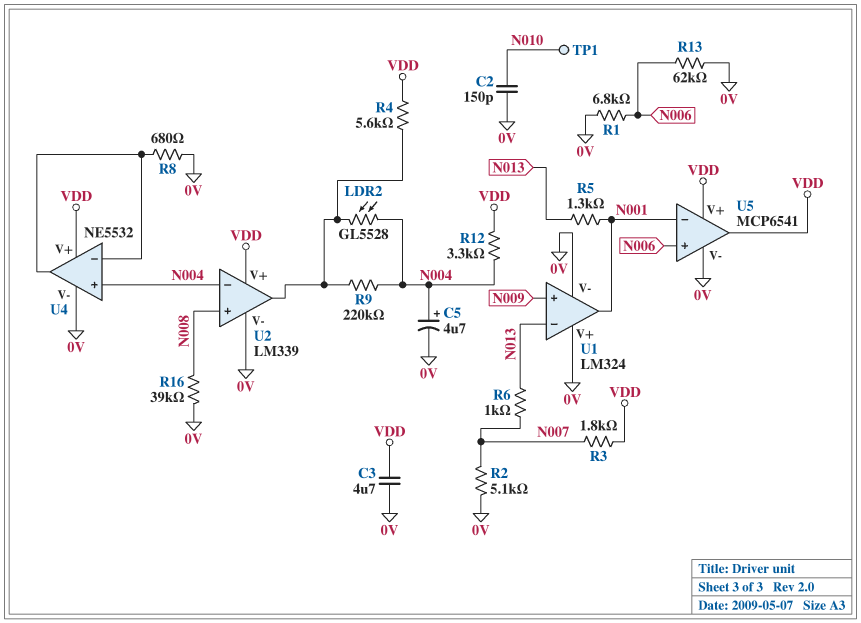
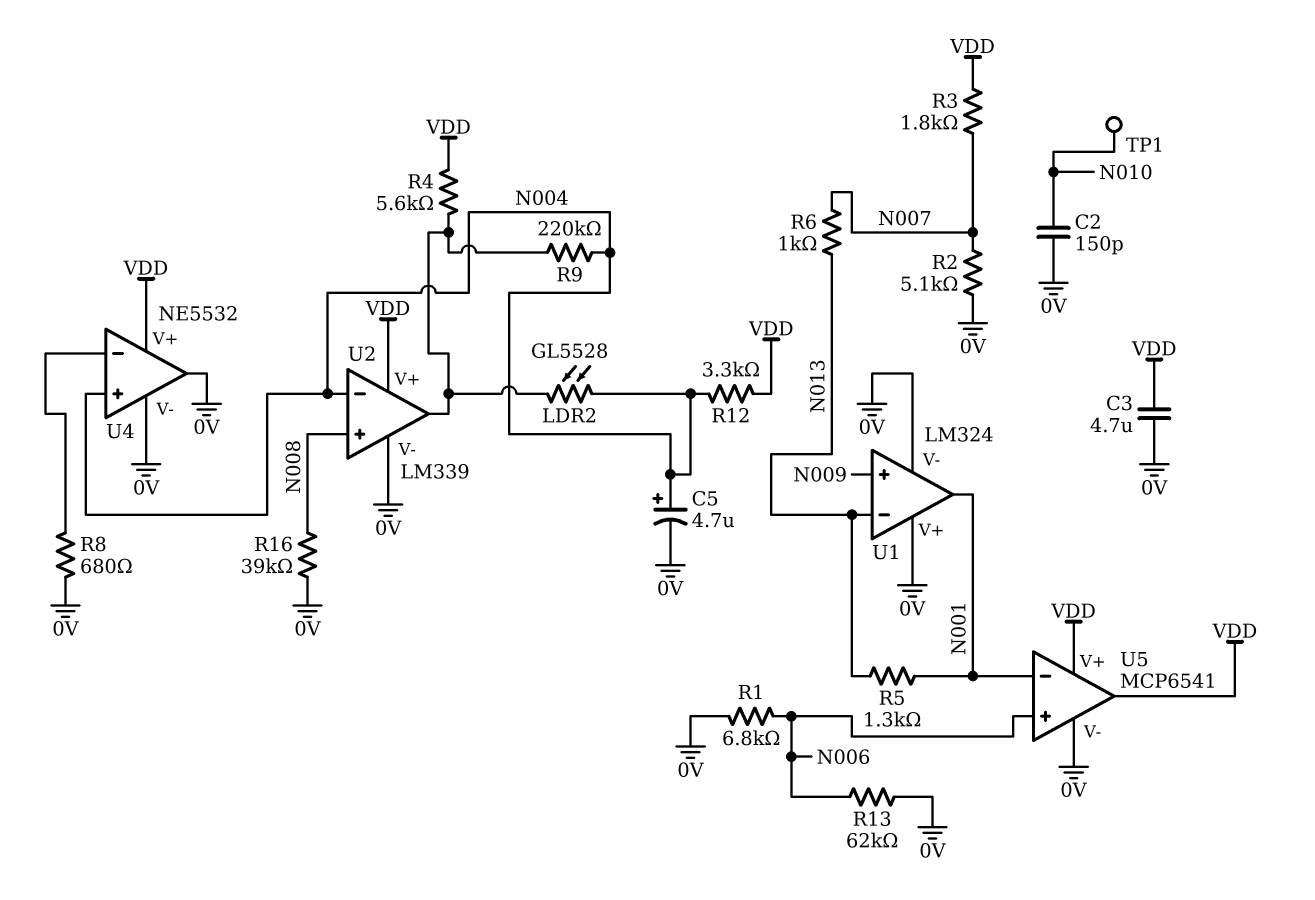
U4 pin out: U4/in- -> 0V

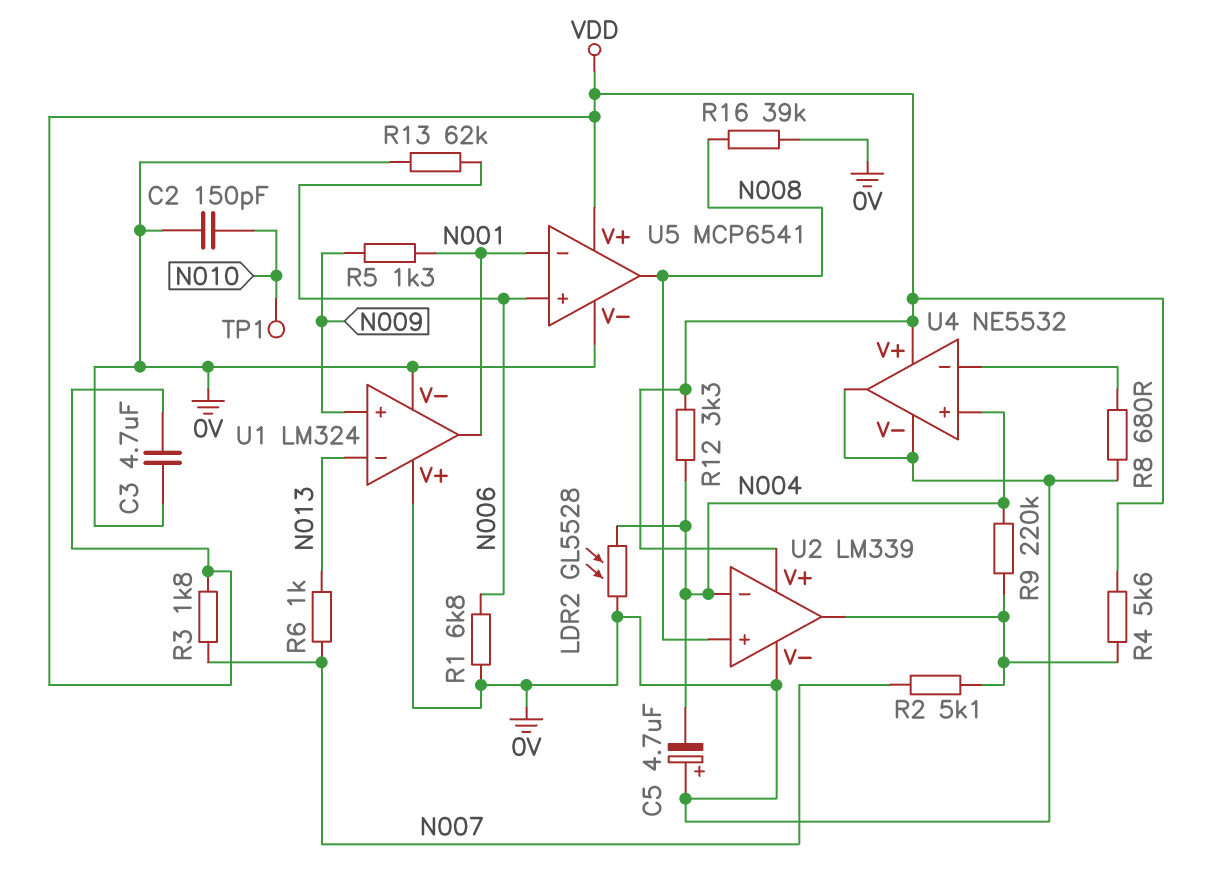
C5: 4.7uF (plus N004, minus 0V) -> 4.7uF (plus 0V, minus N004)
LDR2: GL5528 (N004, U2/out) -> GL5528 (0V, N004)
R2: 5.1k (0V, N007) -> 5.1k (N007, U2/out)
R5: 1.3k (N001, N013) -> 1.3k (N001, N009)
U5 pin out: VDD -> N008

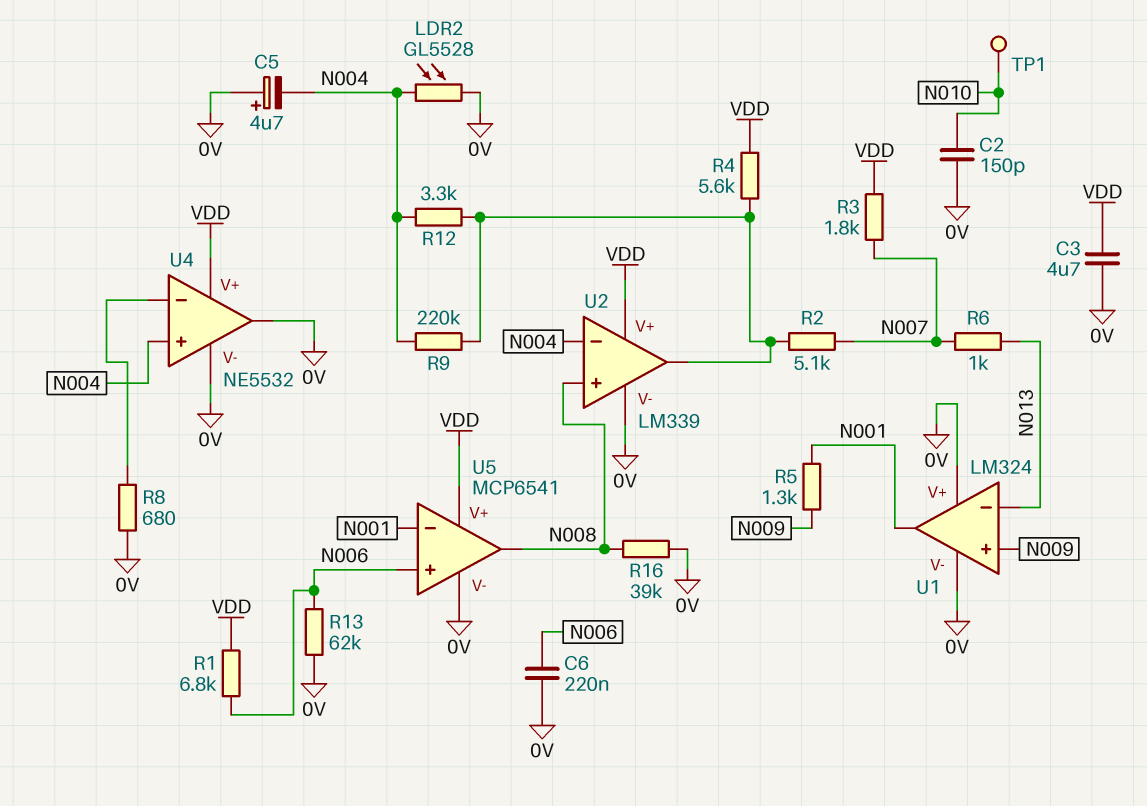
C6: none -> 220nF (0V, N006)
R1: 6.8k (0V, N006) -> 6.8k (N006, VDD)
R12: 3.3k (N004, VDD) -> 3.3k (N004, U2/out)

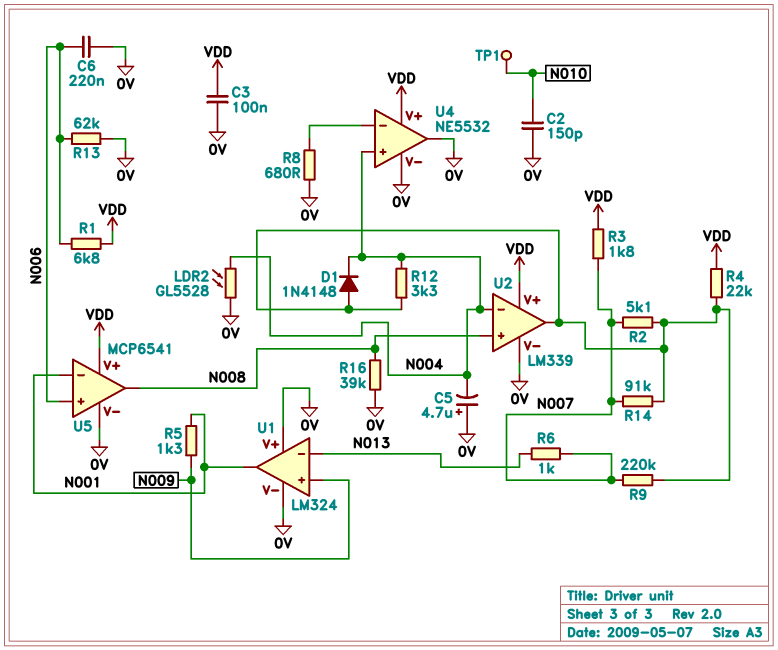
C3: 4.7uF (0V, VDD) -> 100nF (0V, VDD)
D1: none -> diode 1N4148 (A U2/out, K N004)
R4: 5.6k (U2/out, VDD) -> 22k (U2/out, VDD)
R9: 220k (N004, U2/out) -> 220k (N007, U2/out)
R14: none -> 91k (N007, U2/out)

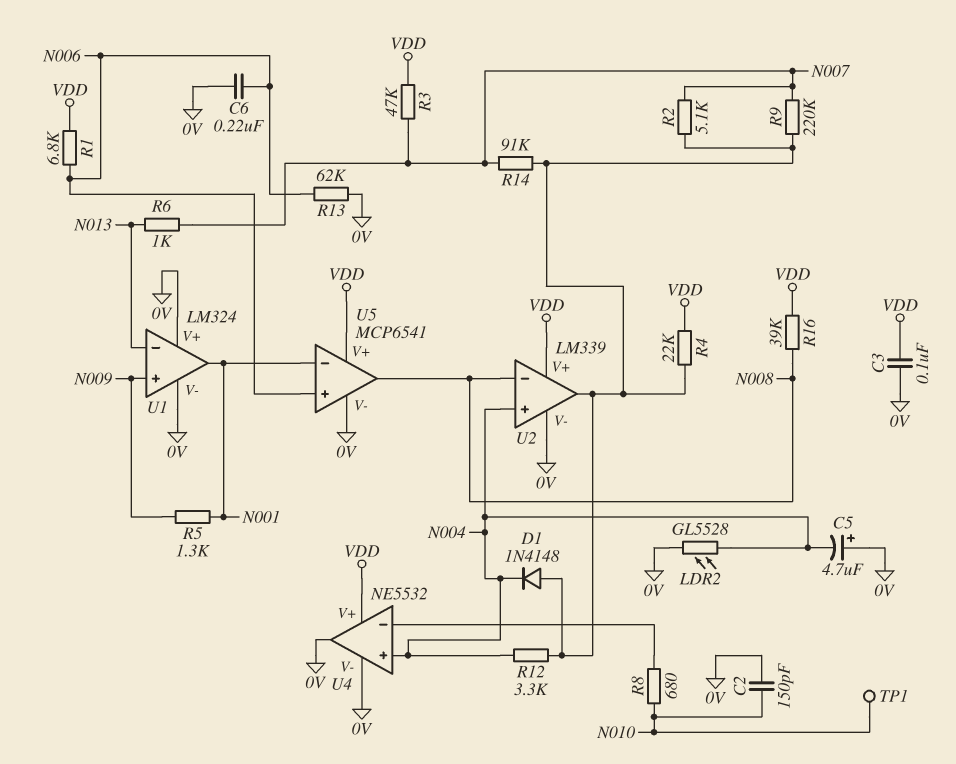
R3: 1.8k (N007, VDD) -> 47k (N007, VDD)
R8: 680 (0V, U4/in-) -> 680 (N010, U4/in-)
R16: 39k (0V, N008) -> 39k (N008, VDD)
U2 pin in+: N008 -> N004
U2 pin in-: N004 -> N008

